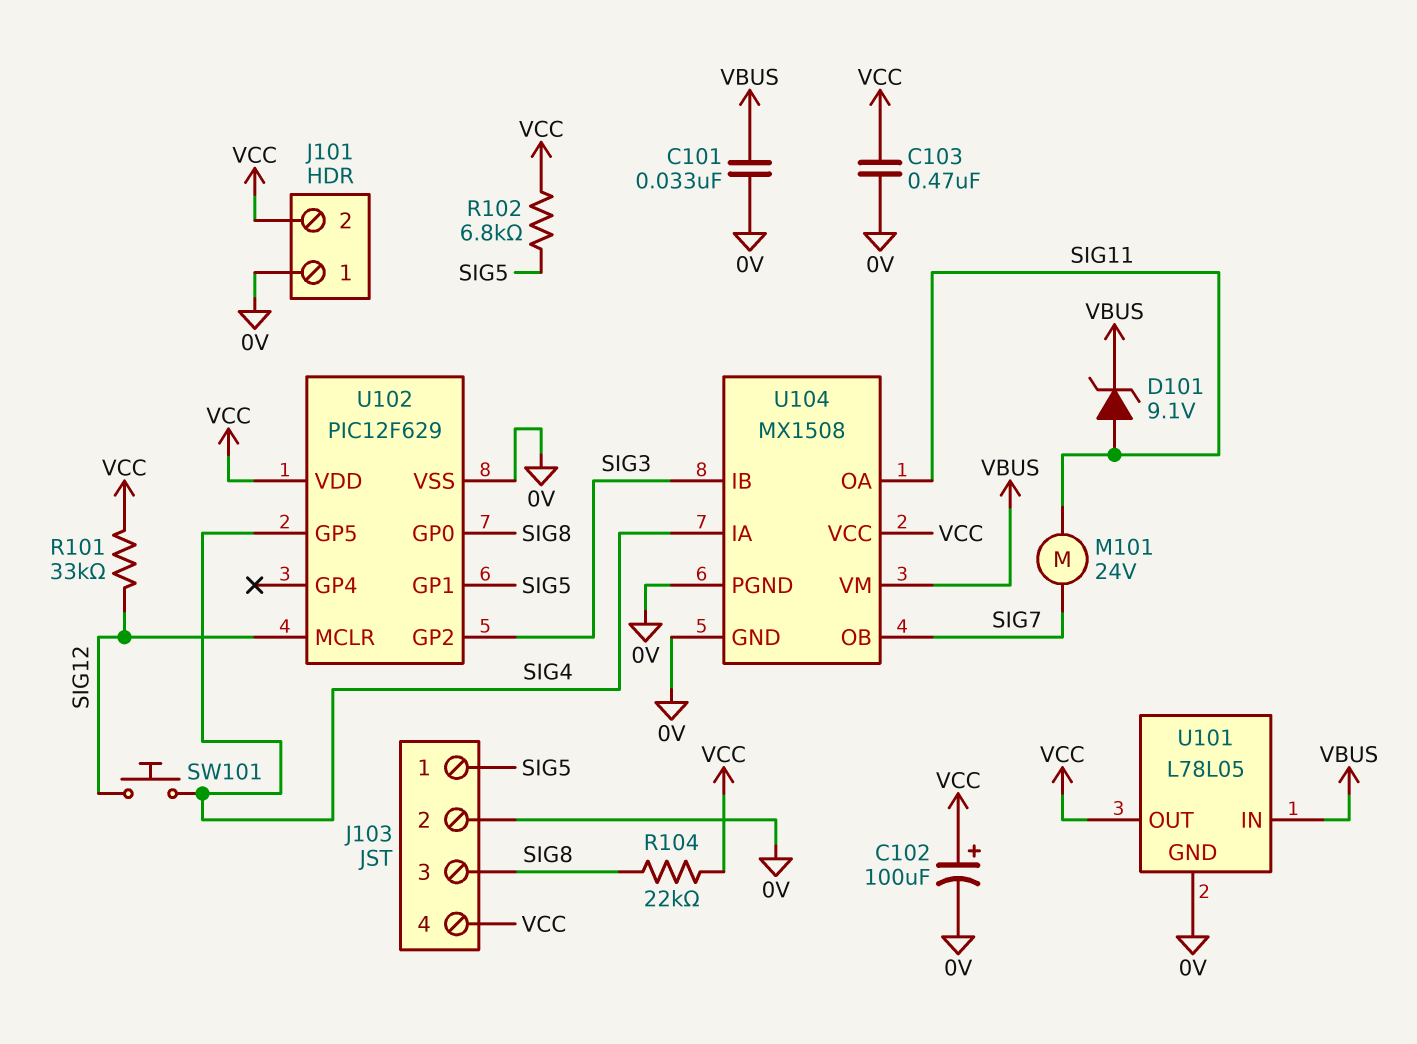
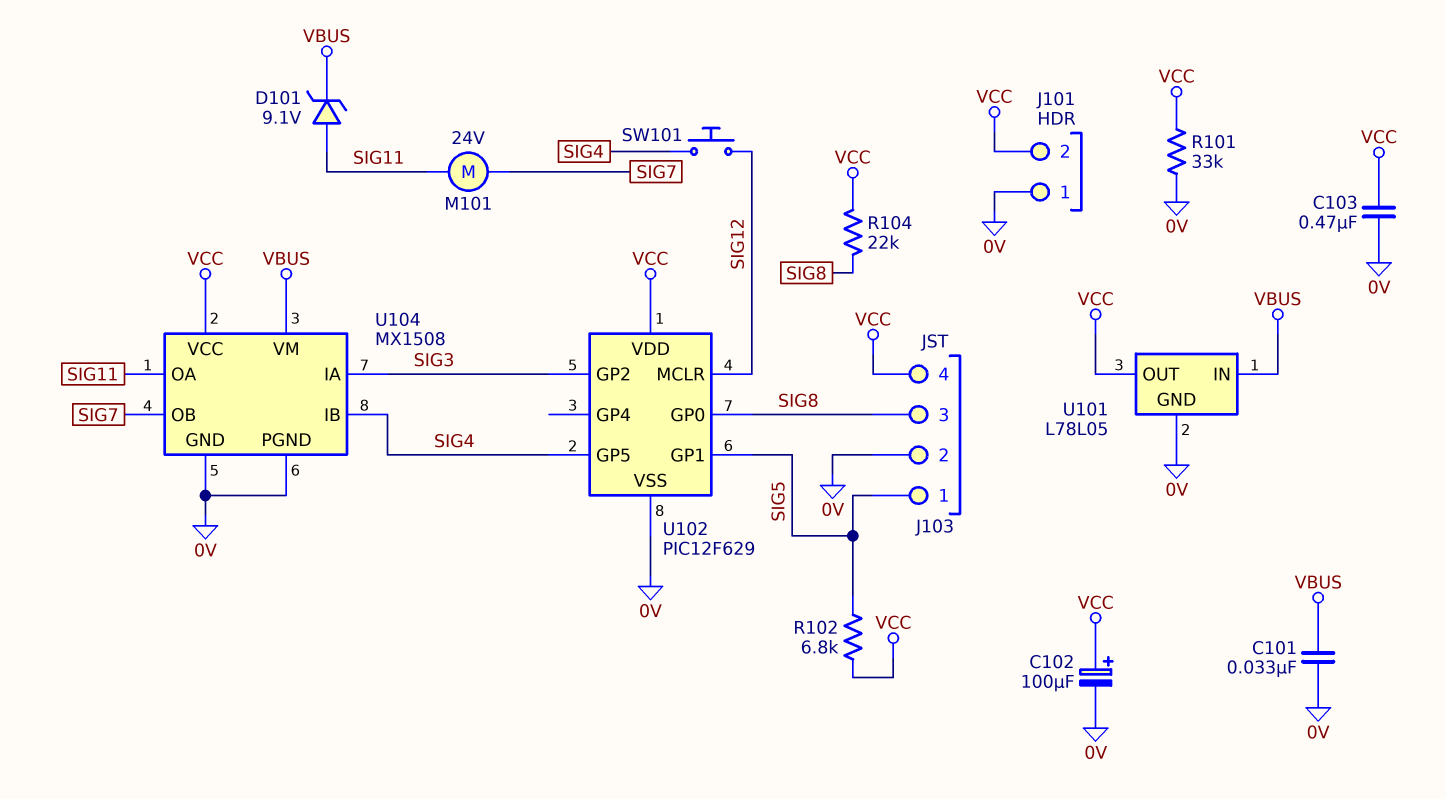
R101: 33k (SIG12, VCC) -> 33k (0V, VCC)
U104 pin IA: SIG4 -> SIG3
U104 pin IB: SIG3 -> SIG4

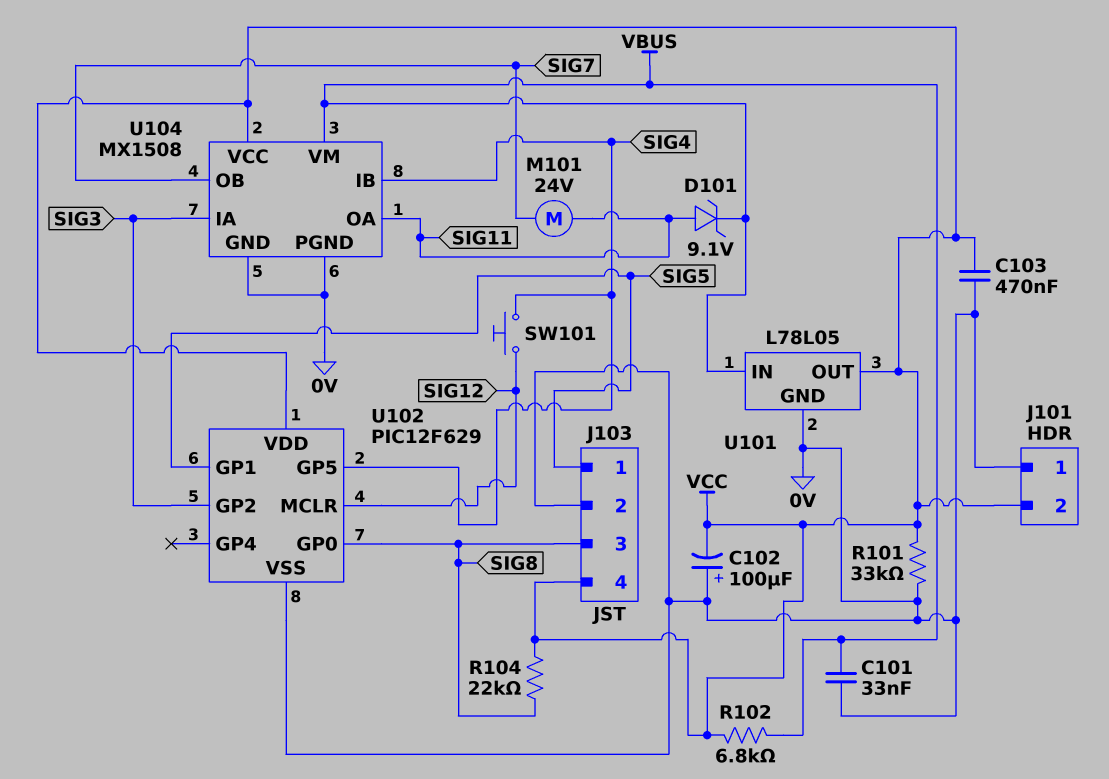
C102: 100uF (plus VCC, minus 0V) -> 100uF (plus 0V, minus VCC)
R102: 6.8k (SIG5, VCC) -> 6.8k (VBUS, VCC)

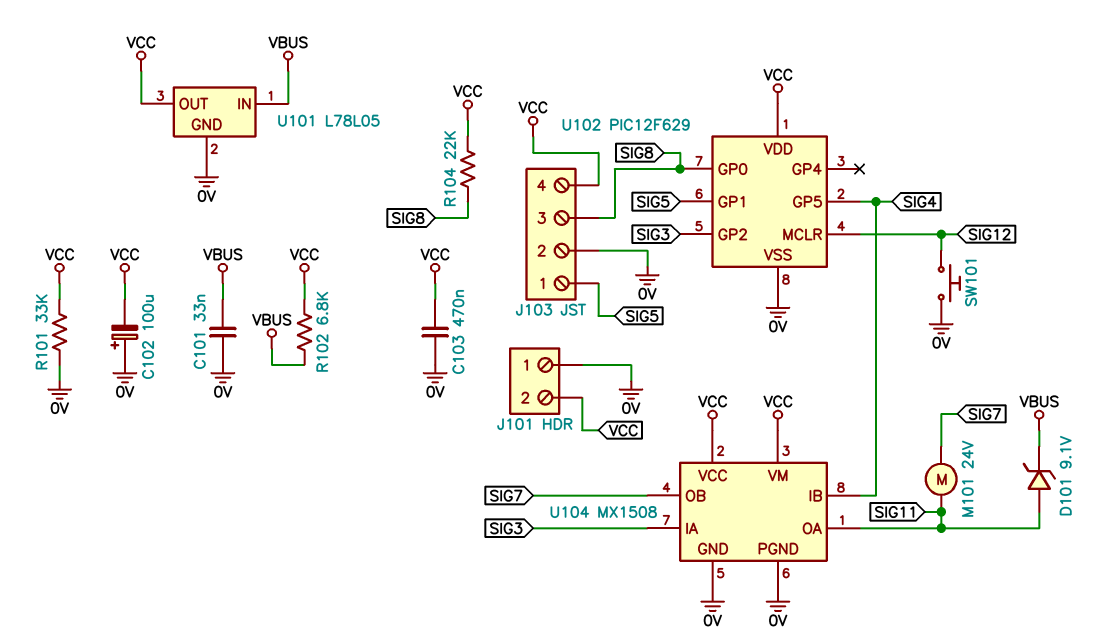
SW101: button (SIG4, SIG12) -> button (0V, SIG12)
U104 pin VM: VBUS -> VCC

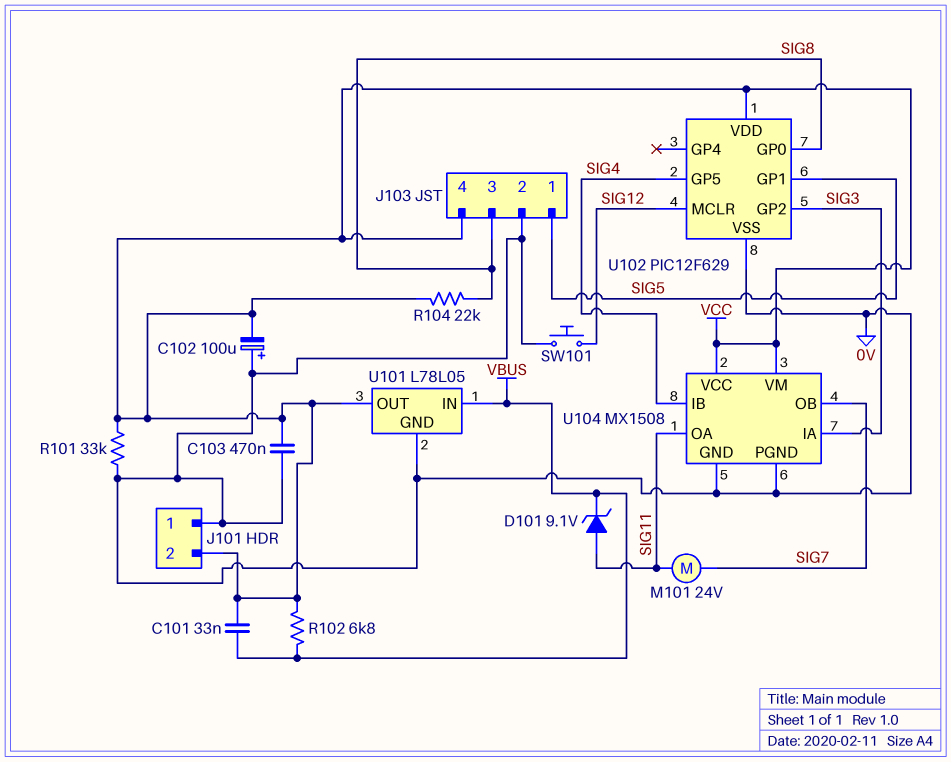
C101: 33nF (0V, VBUS) -> 33nF (VBUS, VCC)

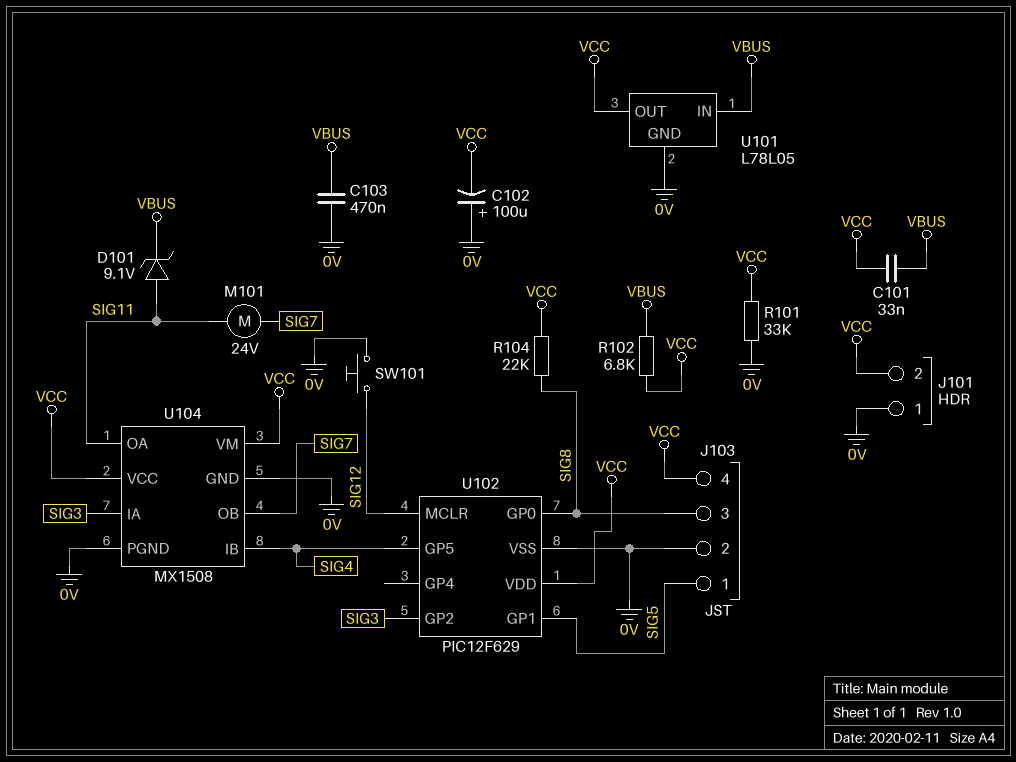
C103: 470nF (0V, VCC) -> 470nF (0V, VBUS)

